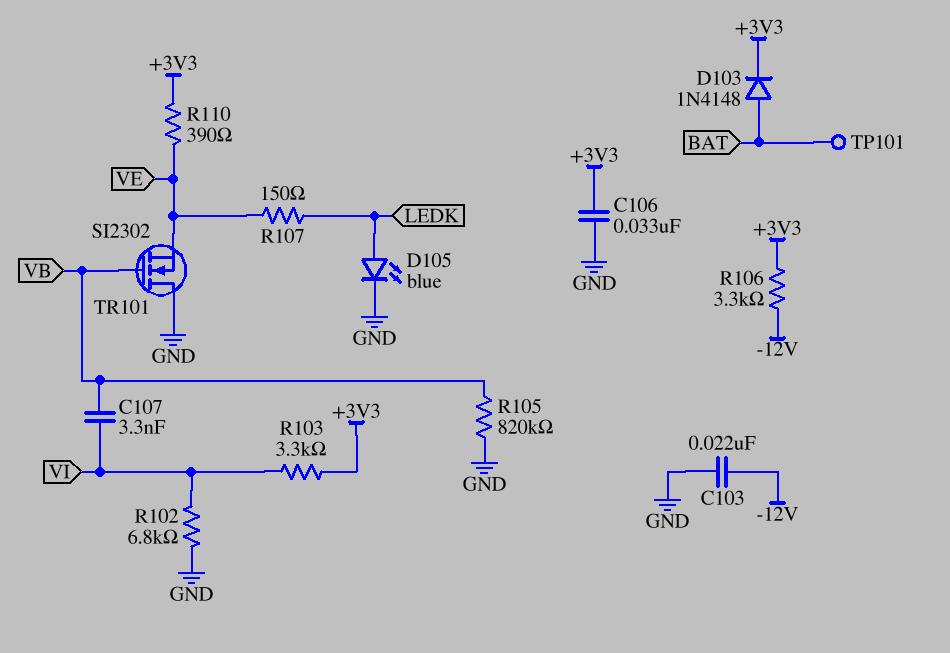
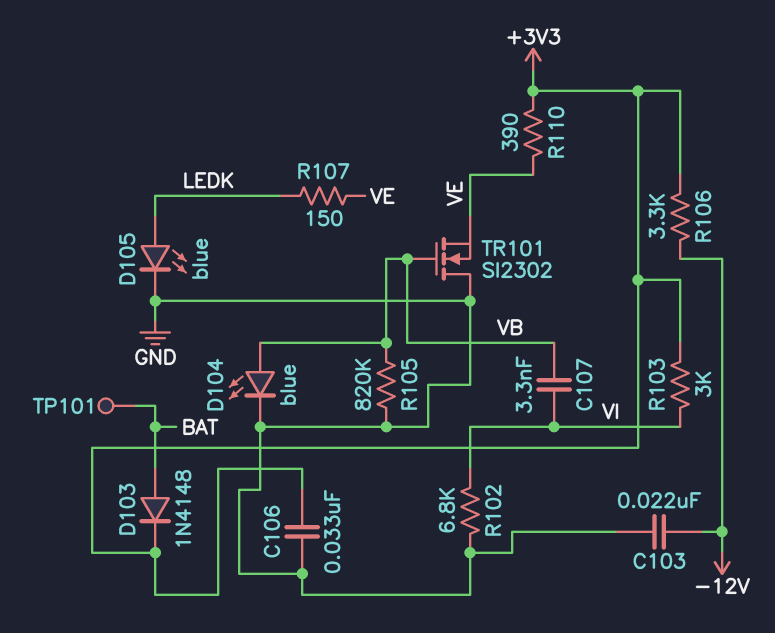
D104: none -> LED blue (A VB, K GND)
R103: 3.3k (+3V3, VI) -> 3k (+3V3, VI)

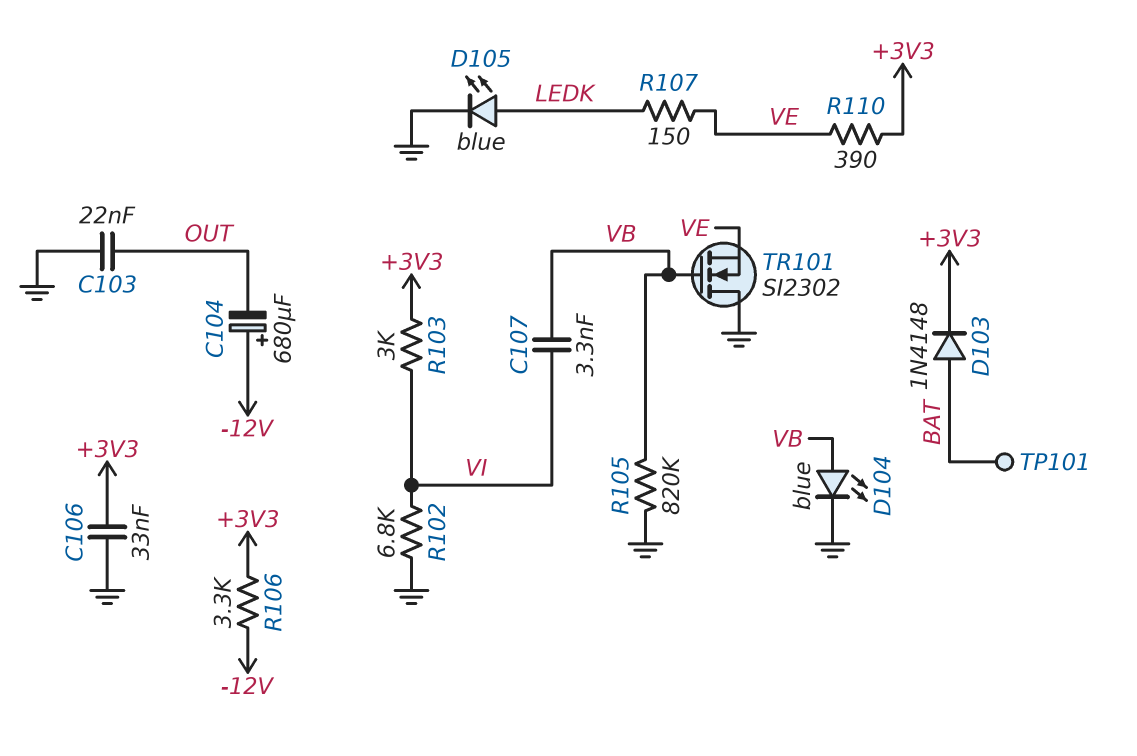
C103: 22nF (-12V, GND) -> 22nF (GND, OUT)
C104: none -> 680uF (plus -12V, minus OUT)

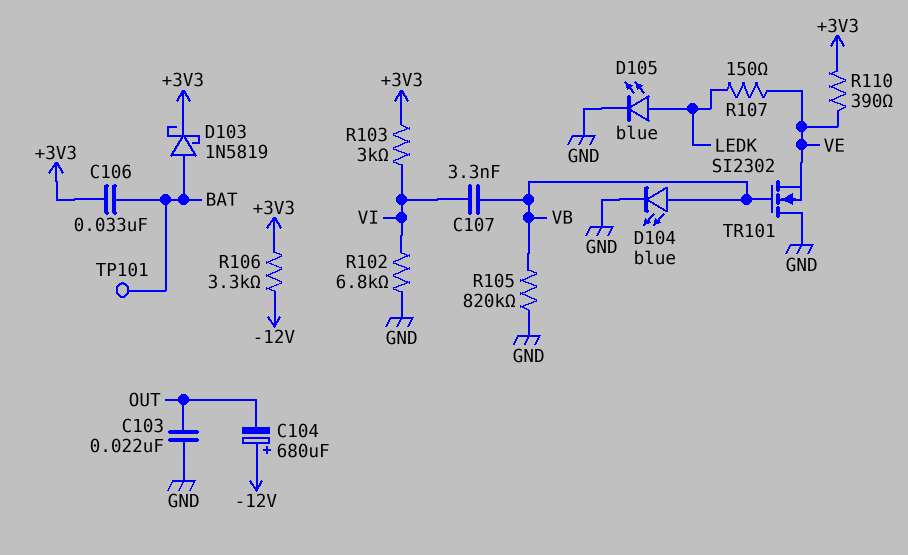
C106: 33nF (+3V3, GND) -> 33nF (+3V3, BAT)
D103: diode 1N4148 (A BAT, K +3V3) -> schottky 1N5819 (A BAT, K +3V3)

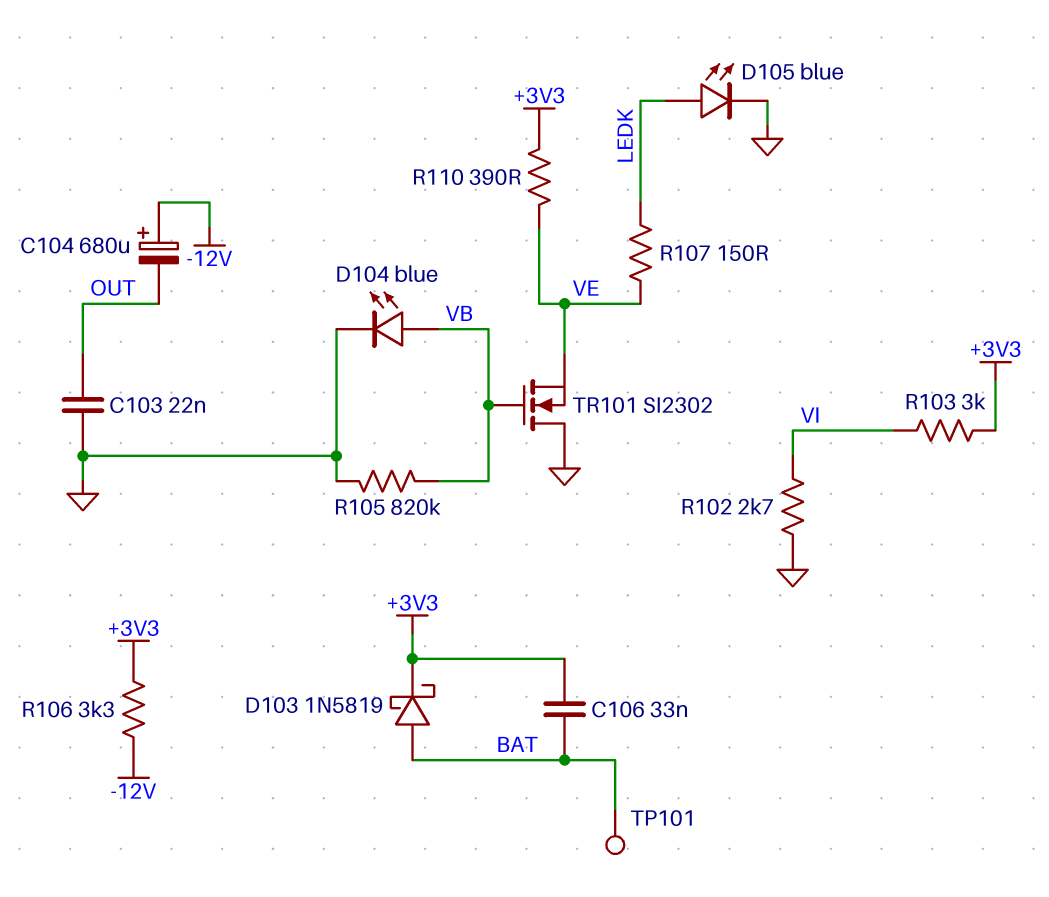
C107: 3.3nF (VB, VI) -> none
R102: 6.8k (GND, VI) -> 2.7k (GND, VI)

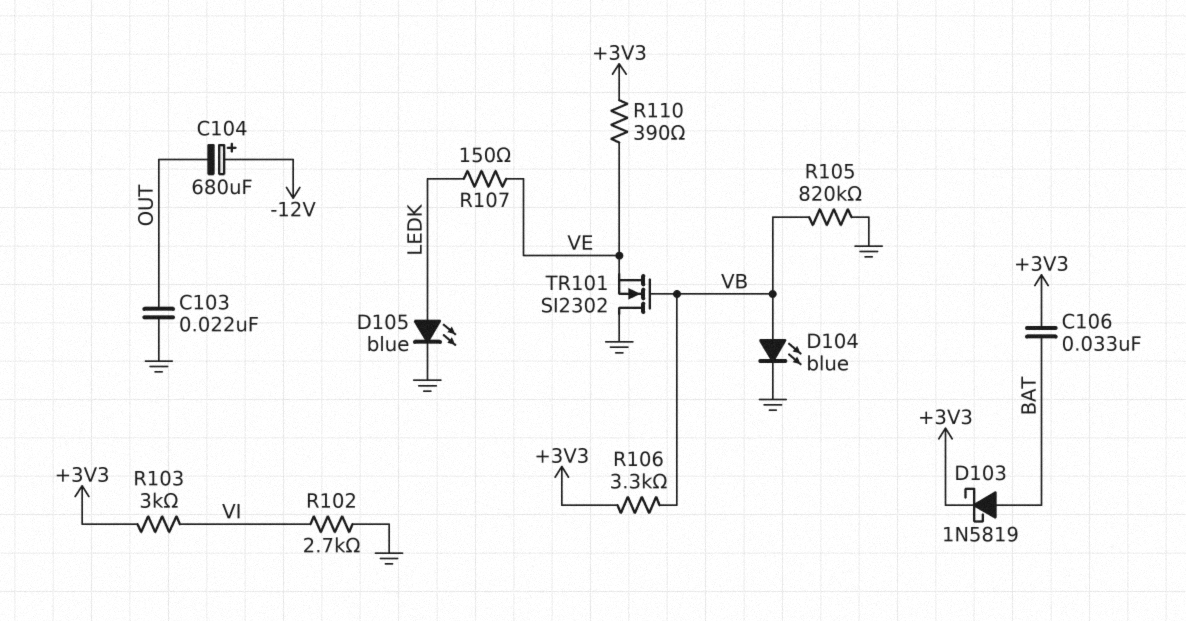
R106: 3.3k (+3V3, -12V) -> 3.3k (+3V3, VB)
TP101: test point (BAT) -> none

